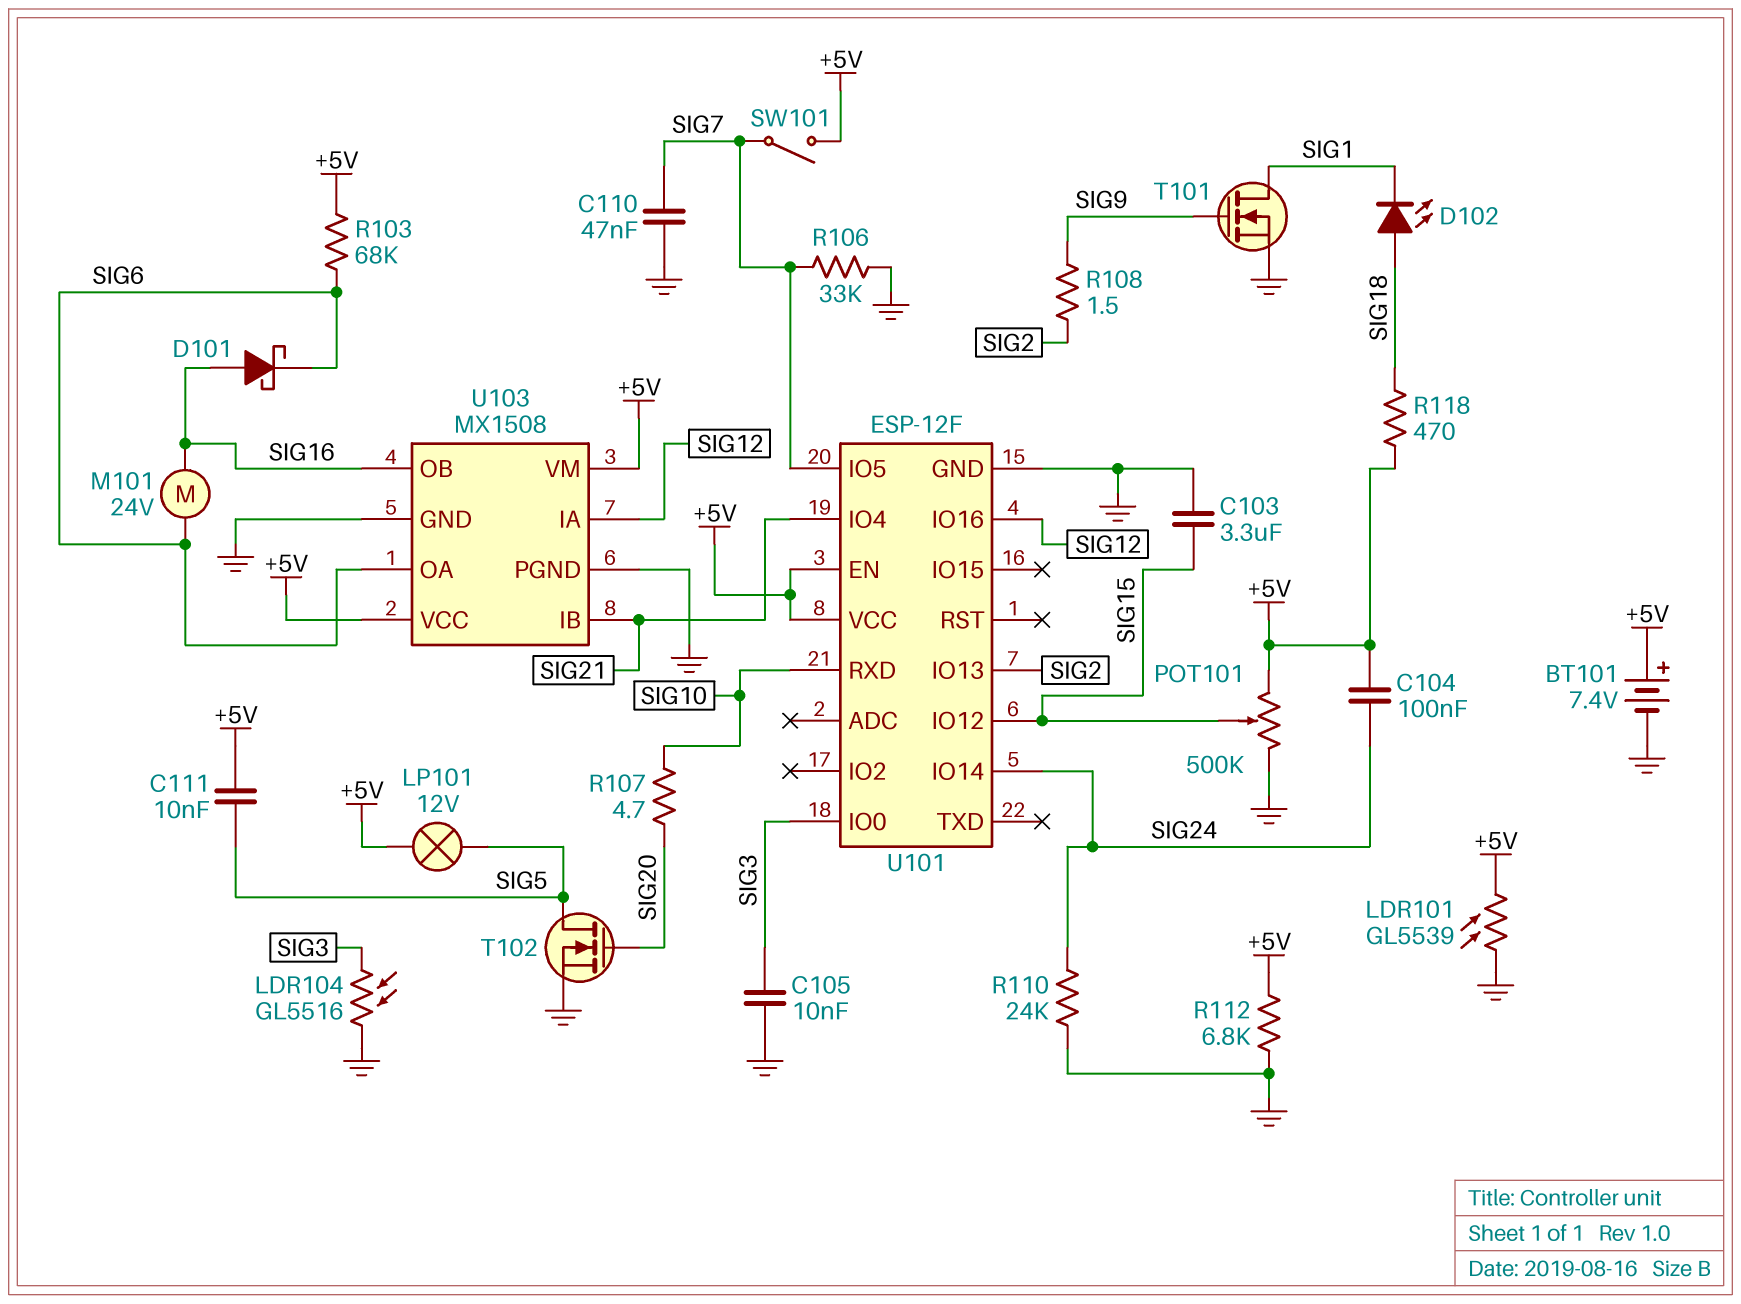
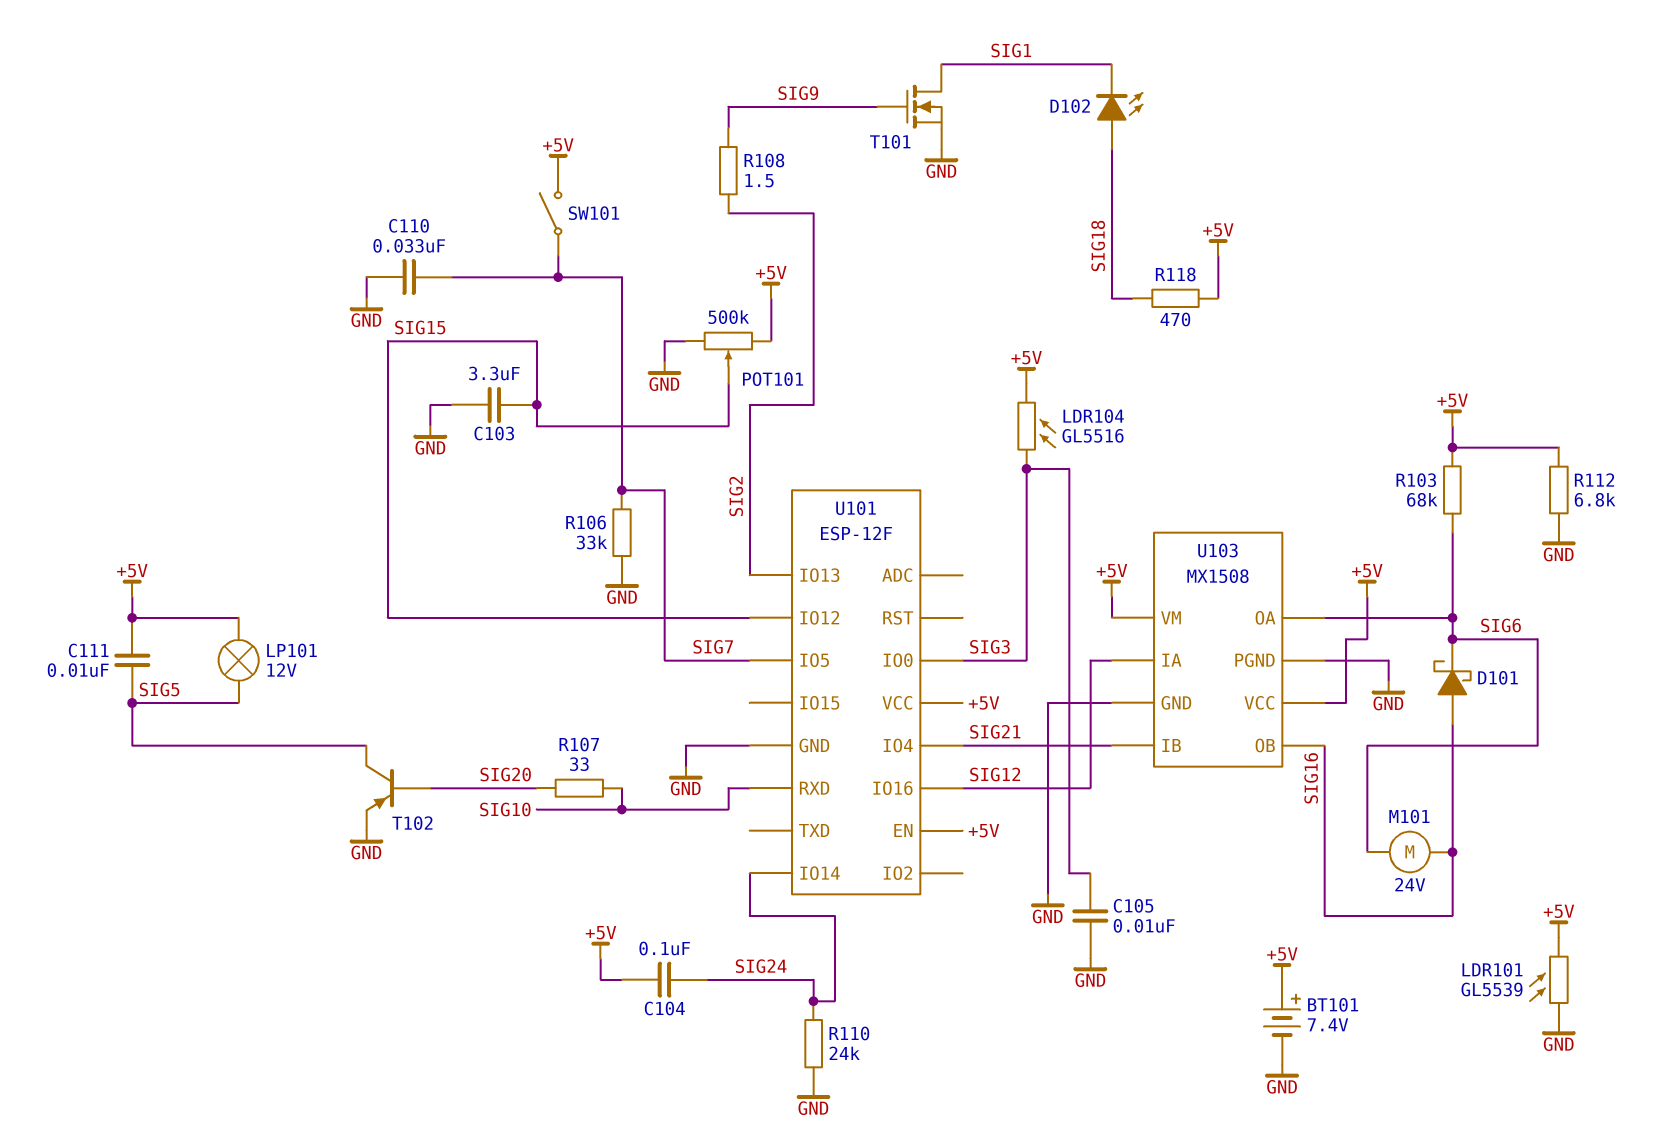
C110: 47nF (GND, SIG7) -> 33nF (GND, SIG7)
LDR104: GL5516 (GND, SIG3) -> GL5516 (+5V, SIG3)
R107: 4.7 (SIG10, SIG20) -> 33 (SIG10, SIG20)
T102: NMOS (G SIG20, D SIG5, S GND) -> PNP (B SIG20, C SIG5, E GND)

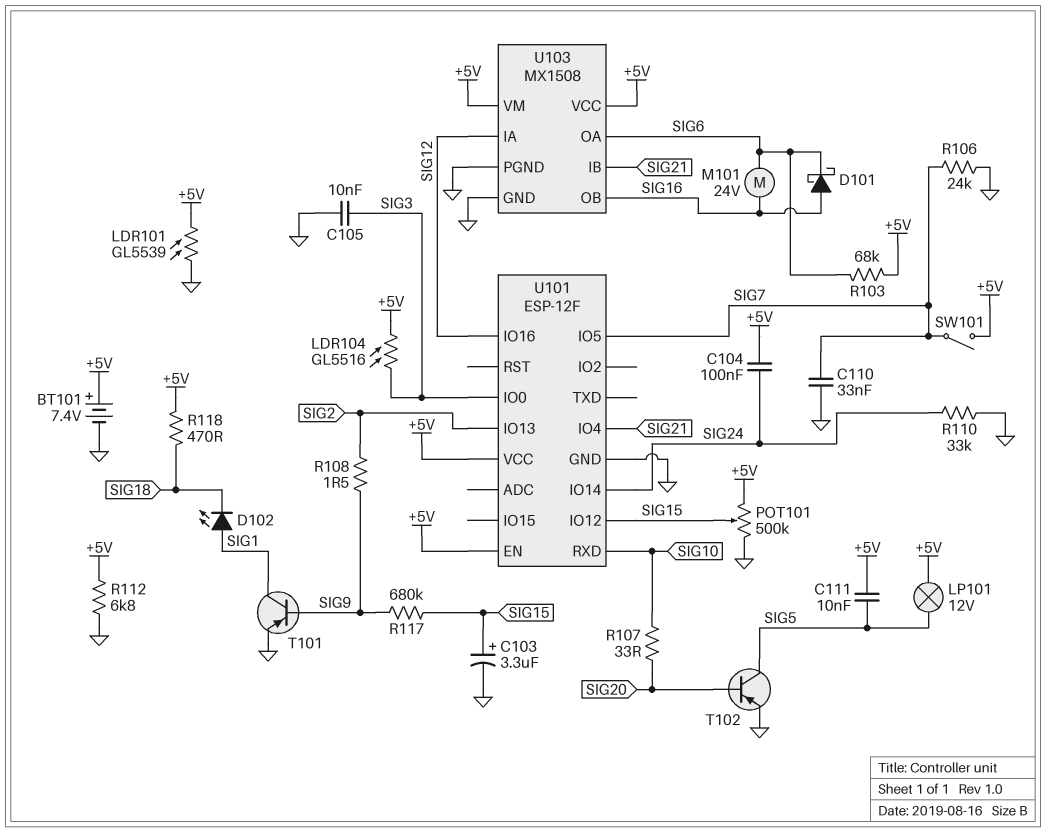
C103: 3.3uF (GND, SIG15) -> 3.3uF (plus SIG15, minus GND)
D102: LED (A SIG18, K SIG1) -> LED (A SIG1, K SIG18)
R106: 33k (GND, SIG7) -> 24k (GND, SIG7)
R110: 24k (GND, SIG24) -> 33k (GND, SIG24)
R117: none -> 680k (SIG9, SIG15)
T101: NMOS (G SIG9, D SIG1, S GND) -> PNP (B SIG9, C SIG1, E GND)

